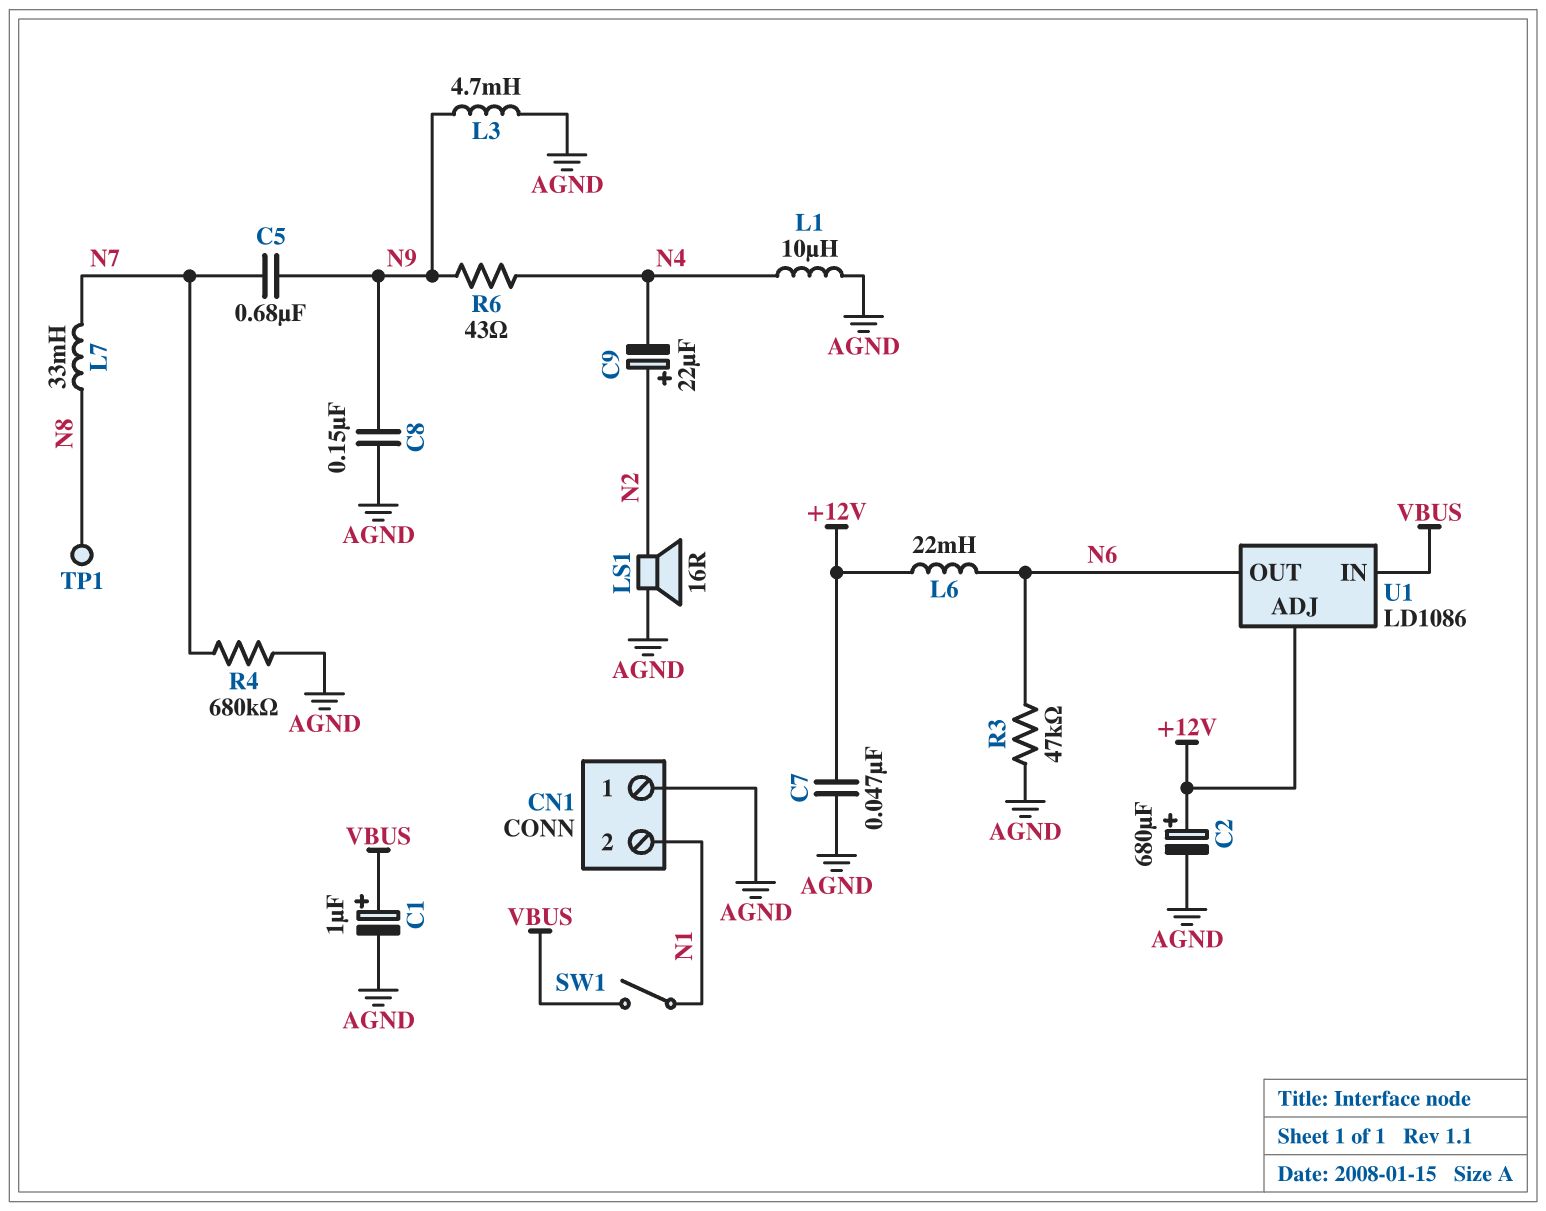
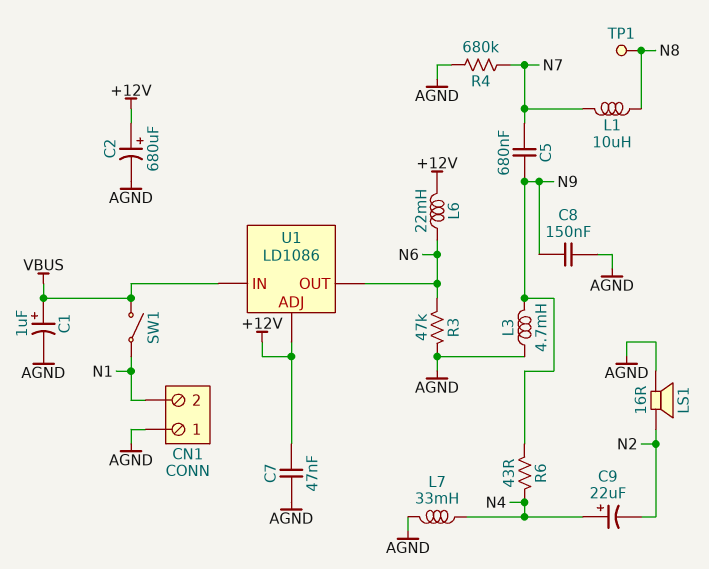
C9: 22uF (plus N2, minus N4) -> 22uF (plus N4, minus N2)
L1: 10uH (AGND, N4) -> 10uH (N7, N8)
L7: 33mH (N7, N8) -> 33mH (AGND, N4)

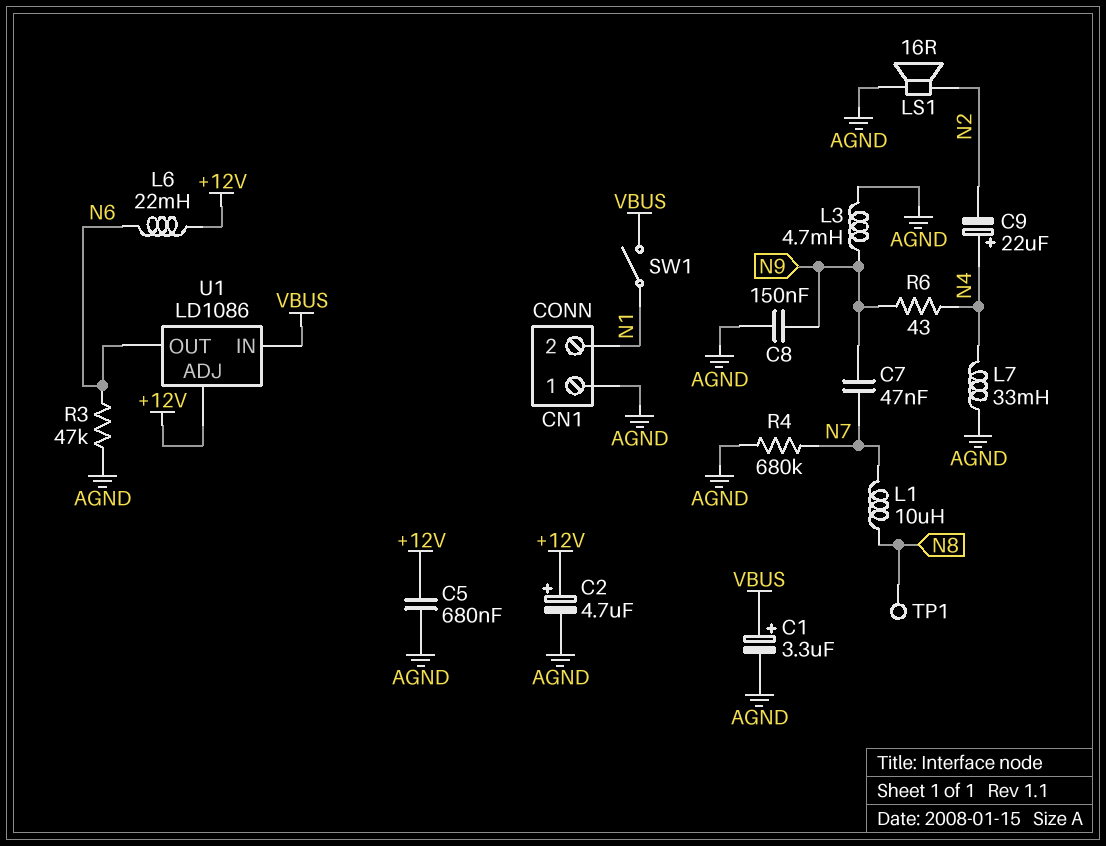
C1: 1uF (plus VBUS, minus AGND) -> 3.3uF (plus VBUS, minus AGND)
C2: 680uF (plus +12V, minus AGND) -> 4.7uF (plus +12V, minus AGND)
C5: 680nF (N7, N9) -> 680nF (+12V, AGND)
C7: 47nF (+12V, AGND) -> 47nF (N7, N9)

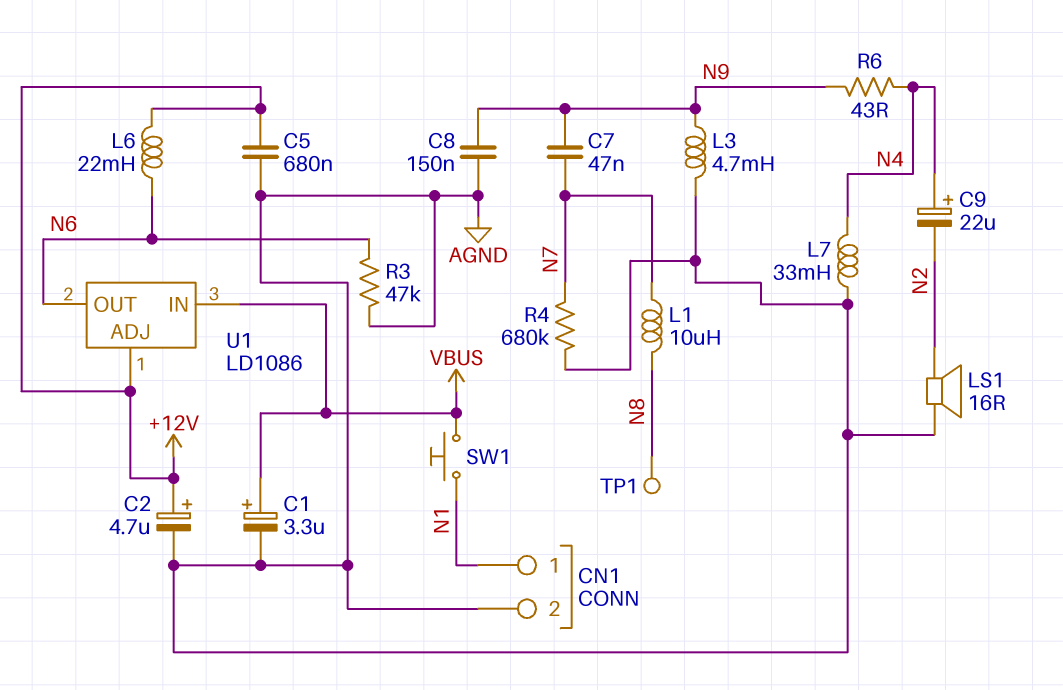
CN1 pin 1: AGND -> N1
CN1 pin 2: N1 -> AGND
SW1: switch (N1, VBUS) -> button (N1, VBUS)

